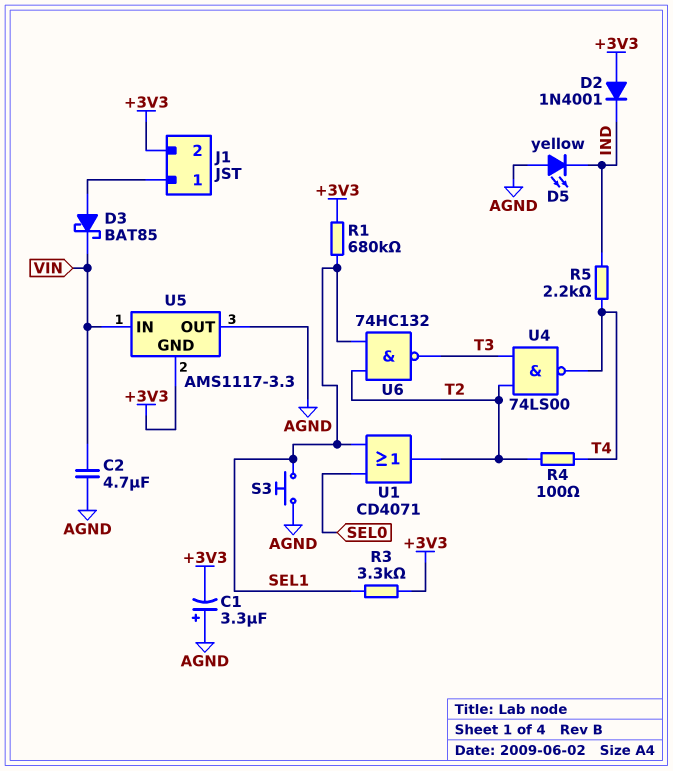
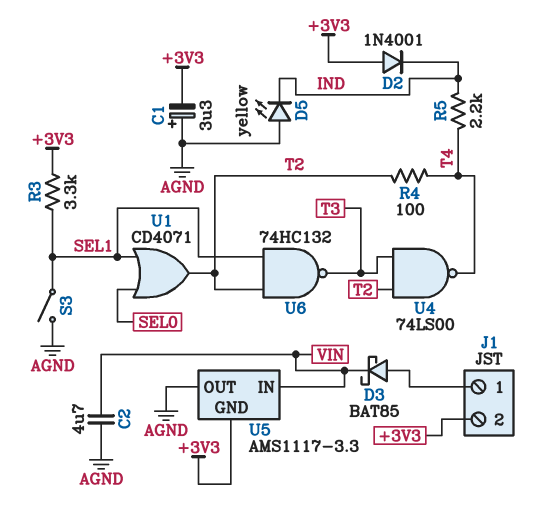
R1: 680k (+3V3, SEL1) -> none
S3: button (AGND, SEL1) -> switch (AGND, SEL1)

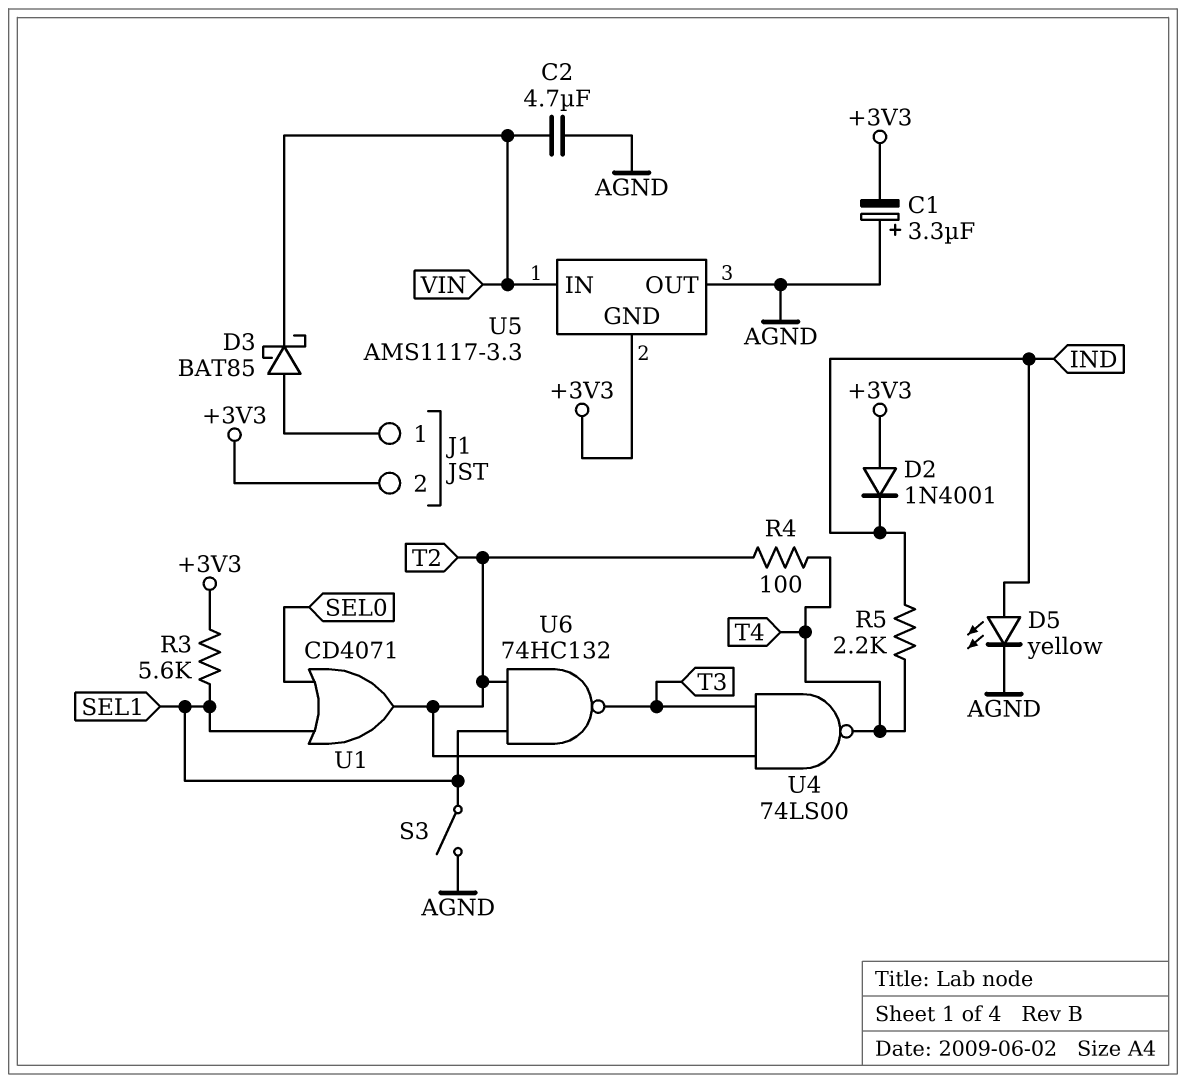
D5: LED yellow (A AGND, K IND) -> LED yellow (A IND, K AGND)
R3: 3.3k (+3V3, SEL1) -> 5.6k (+3V3, SEL1)

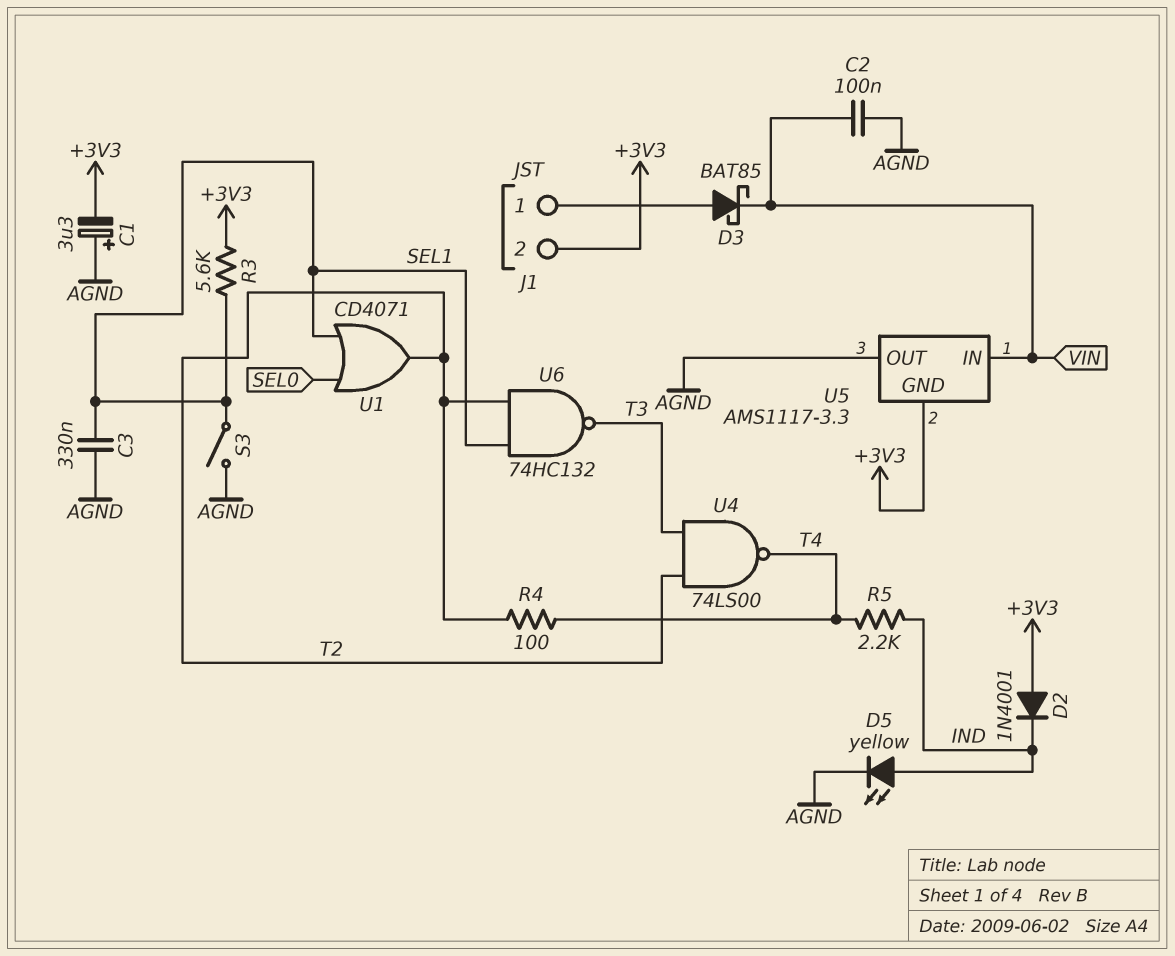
C2: 4.7uF (AGND, VIN) -> 100nF (AGND, VIN)
C3: none -> 330nF (AGND, SEL1)

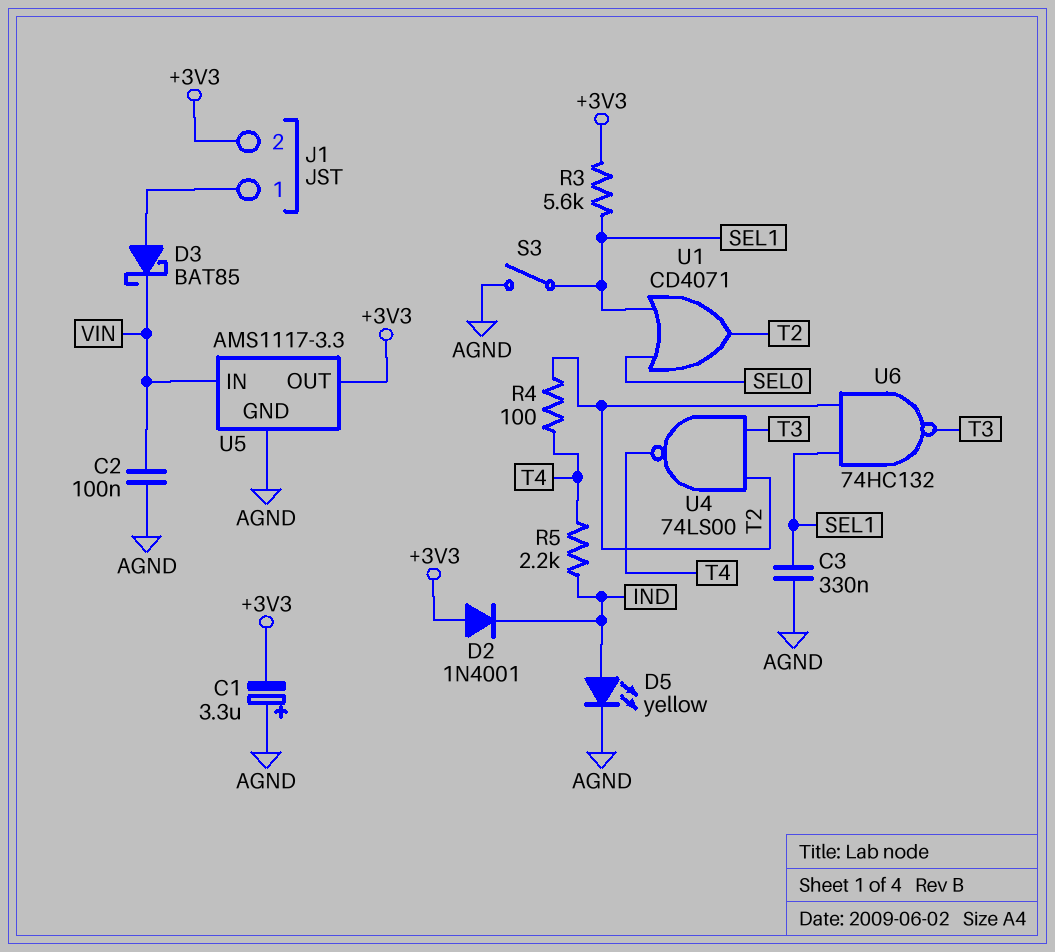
U5 pin GND: +3V3 -> AGND
U5 pin OUT: AGND -> +3V3

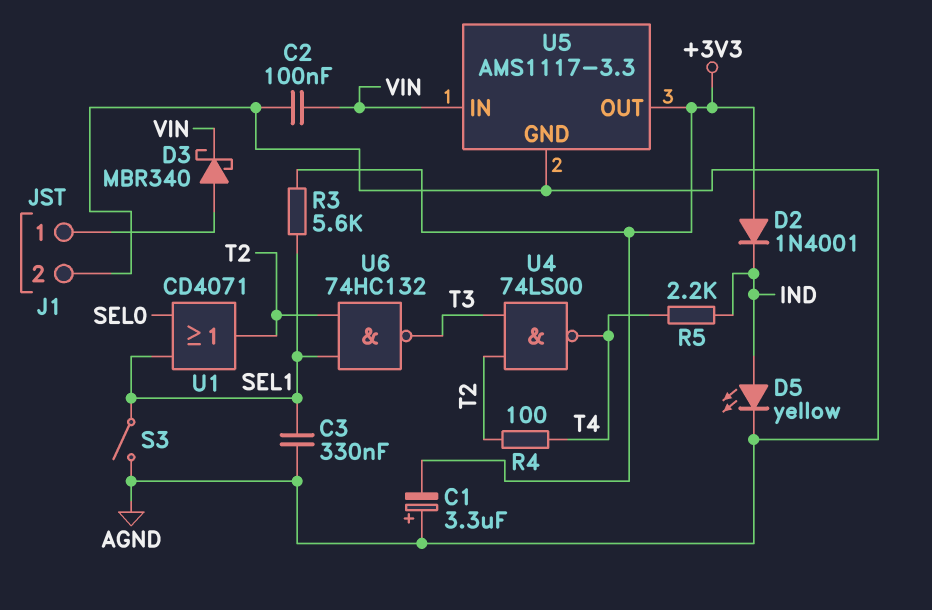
D3: schottky BAT85 (A J1/1, K VIN) -> schottky MBR340 (A J1/1, K VIN)
J1 pin 2: +3V3 -> AGND

